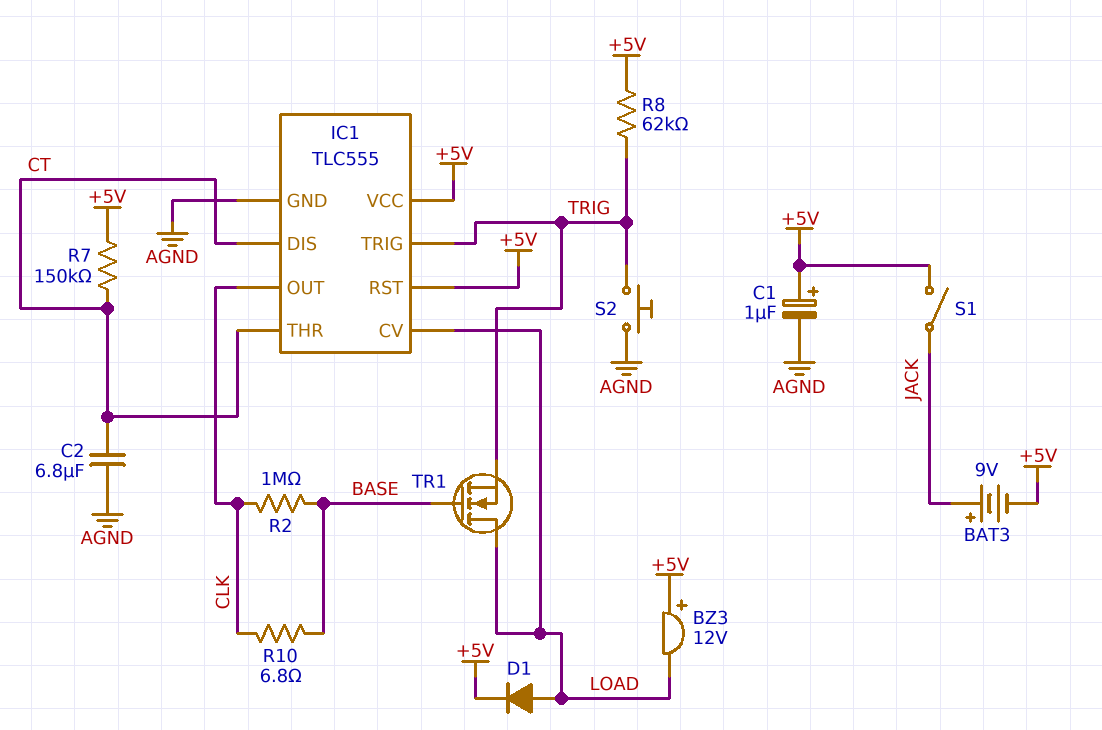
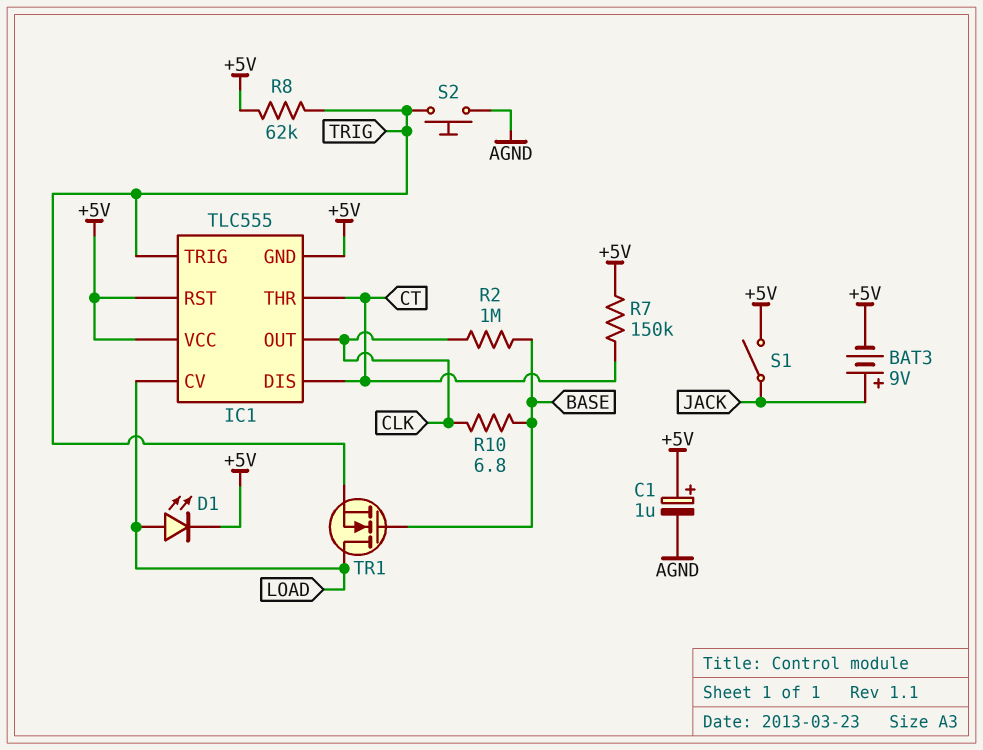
BZ3: buzzer 12V (plus +5V, minus LOAD) -> none
C2: 6.8uF (AGND, CT) -> none
D1: diode (A LOAD, K +5V) -> LED (A LOAD, K +5V)
IC1 pin GND: AGND -> +5V

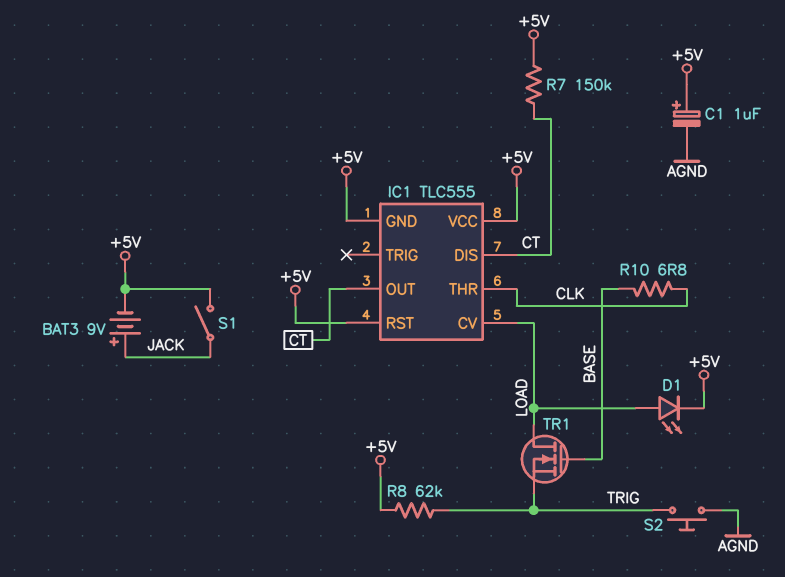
IC1 pin OUT: CLK -> CT
IC1 pin THR: CT -> CLK
IC1 pin TRIG: TRIG -> none
R2: 1M (BASE, CLK) -> none

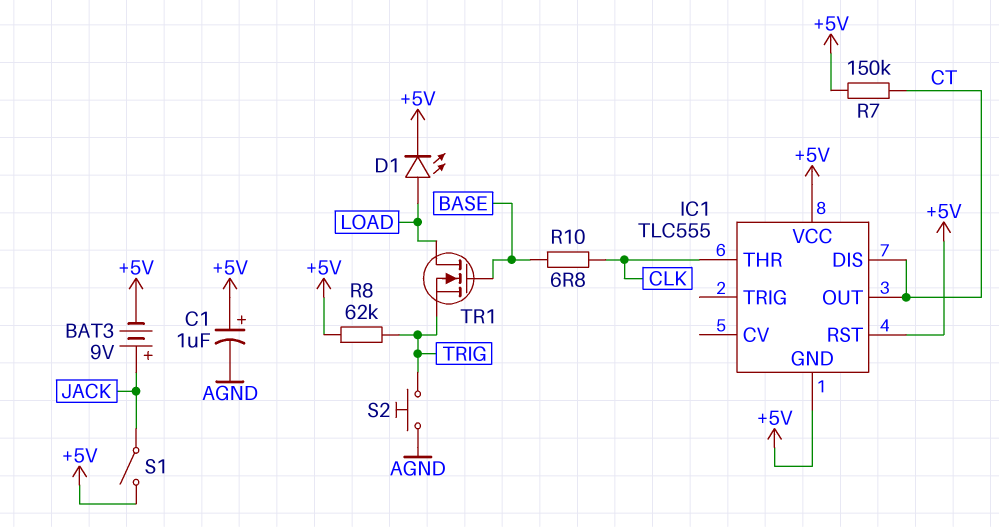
IC1 pin CV: LOAD -> none

